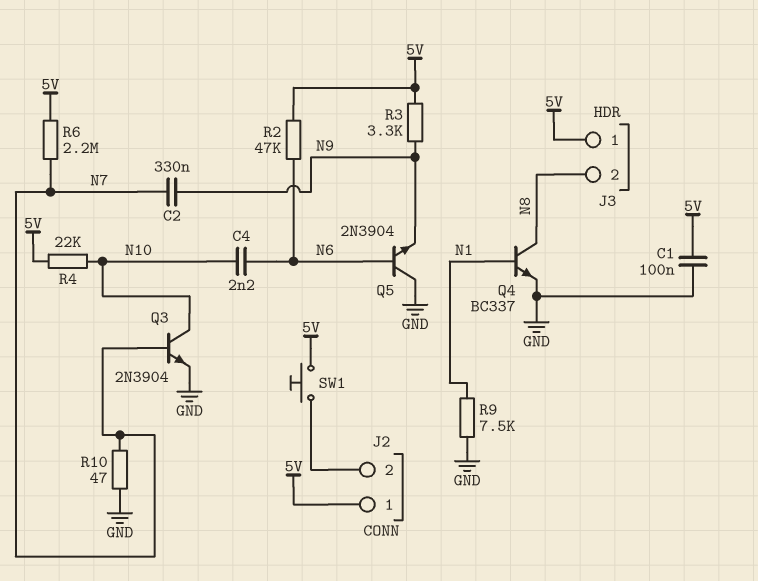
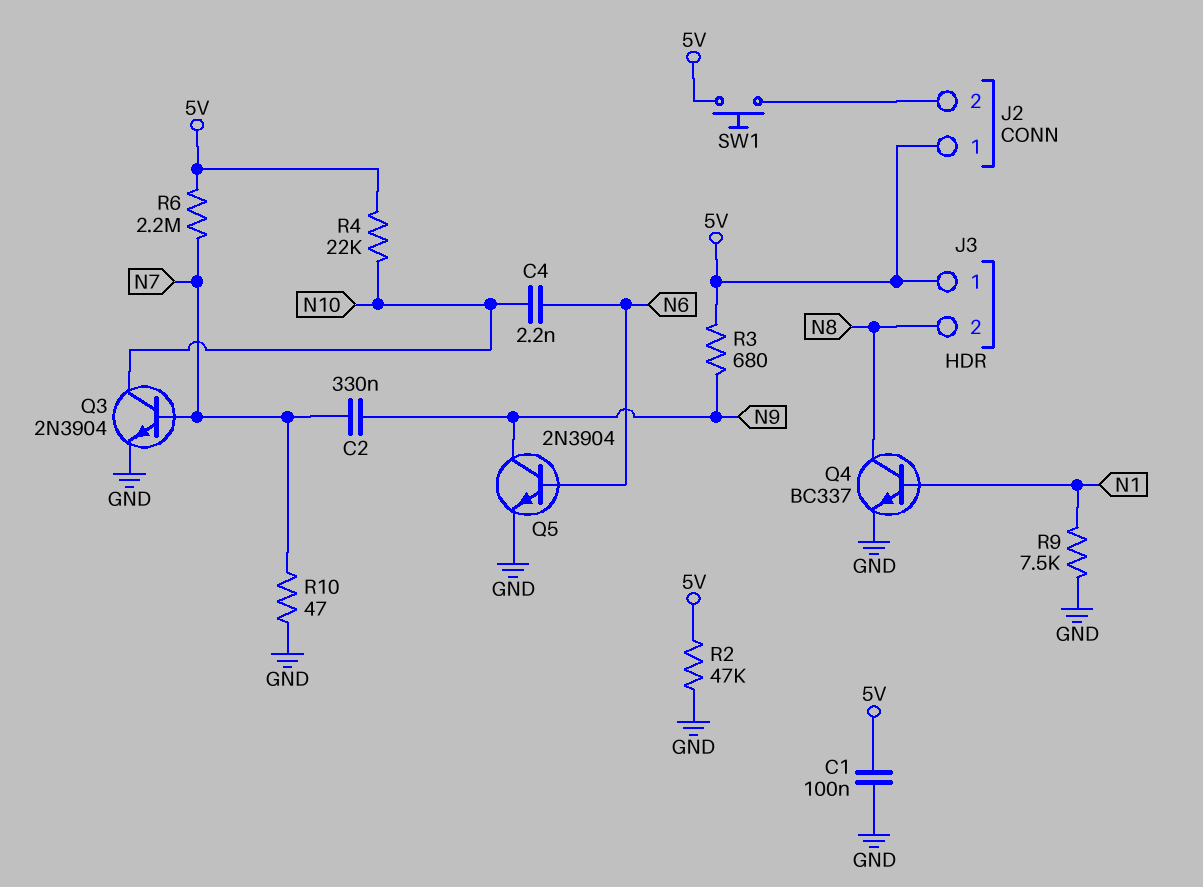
Q5: NPN 2N3904 (B N6, C GND, E N9) -> NPN 2N3904 (B N6, C N9, E GND)
R2: 47k (5V, N6) -> 47k (5V, GND)
R3: 3.3k (5V, N9) -> 680 (5V, N9)

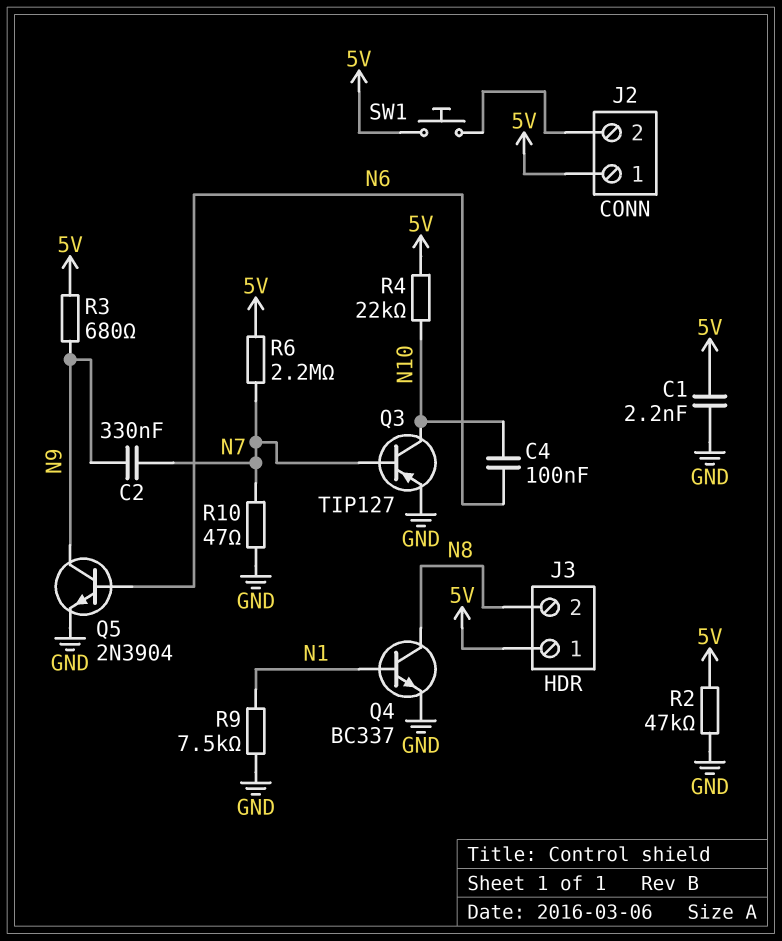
C1: 100nF (5V, GND) -> 2.2nF (5V, GND)
C4: 2.2nF (N6, N10) -> 100nF (N6, N10)
Q3: NPN 2N3904 (B N7, C N10, E GND) -> PNP TIP127 (B N7, C N10, E GND)

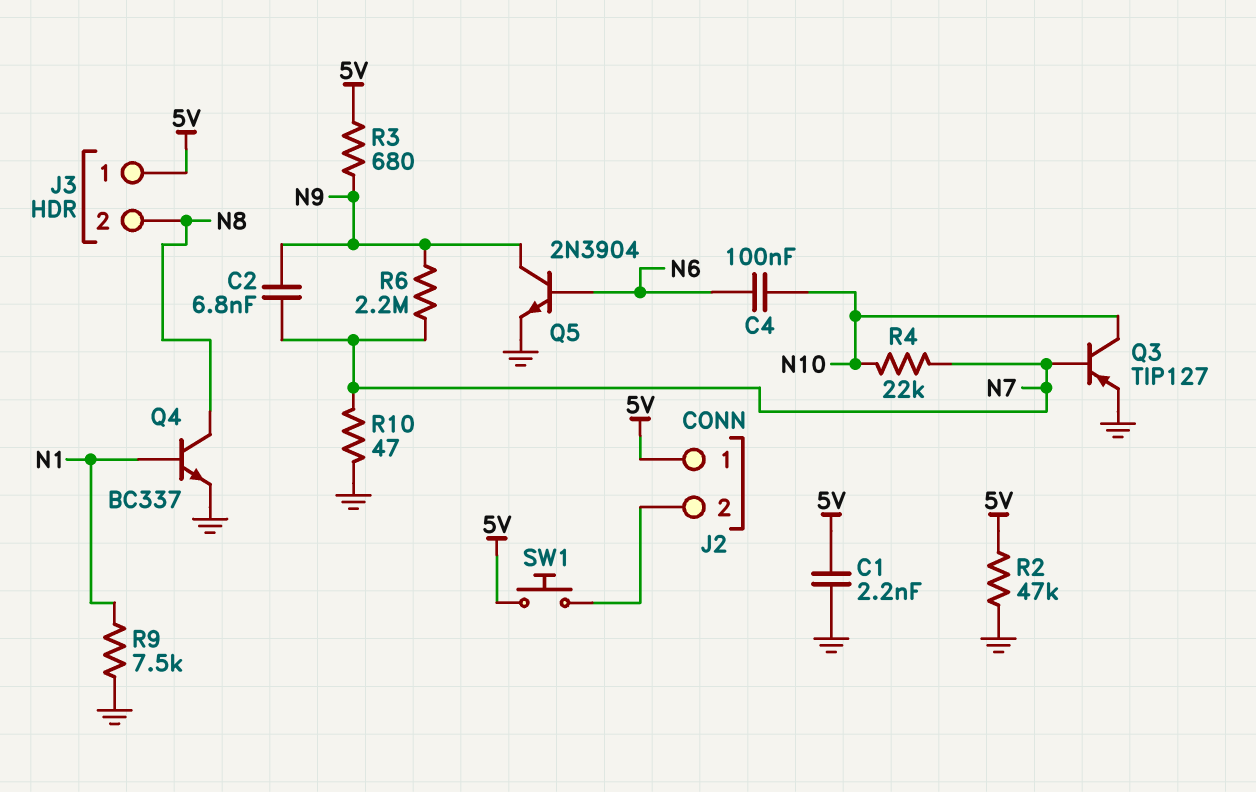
C2: 330nF (N7, N9) -> 6.8nF (N7, N9)
R4: 22k (5V, N10) -> 22k (N7, N10)
R6: 2.2M (5V, N7) -> 2.2M (N7, N9)

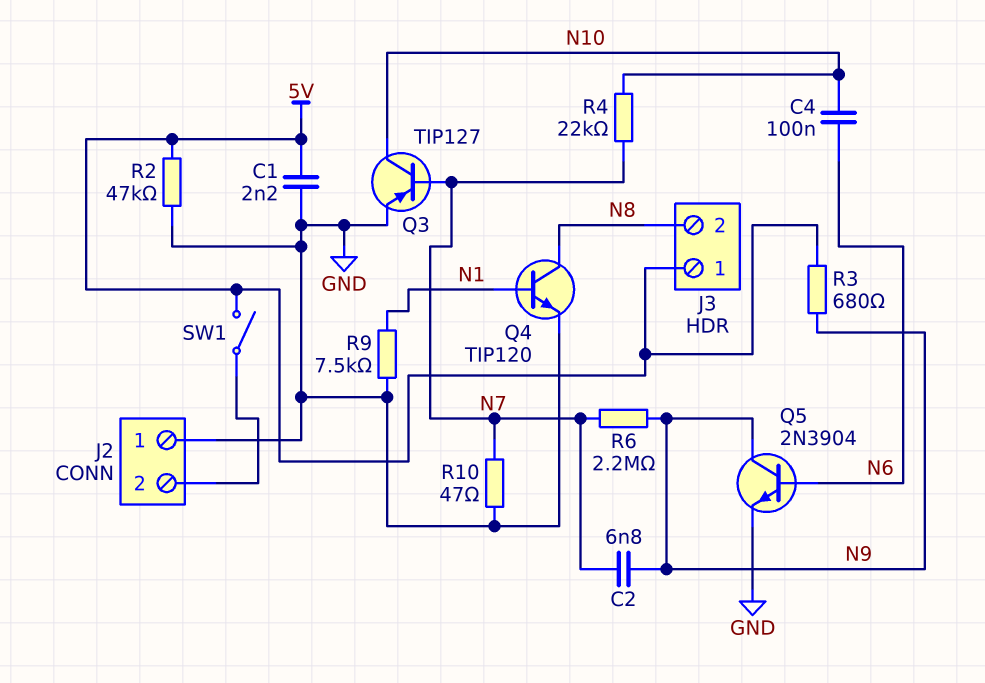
J2 pin 1: 5V -> GND
Q4: NPN BC337 (B N1, C N8, E GND) -> NPN TIP120 (B N1, C N8, E GND)
SW1: button (5V, J2/2) -> switch (5V, J2/2)

